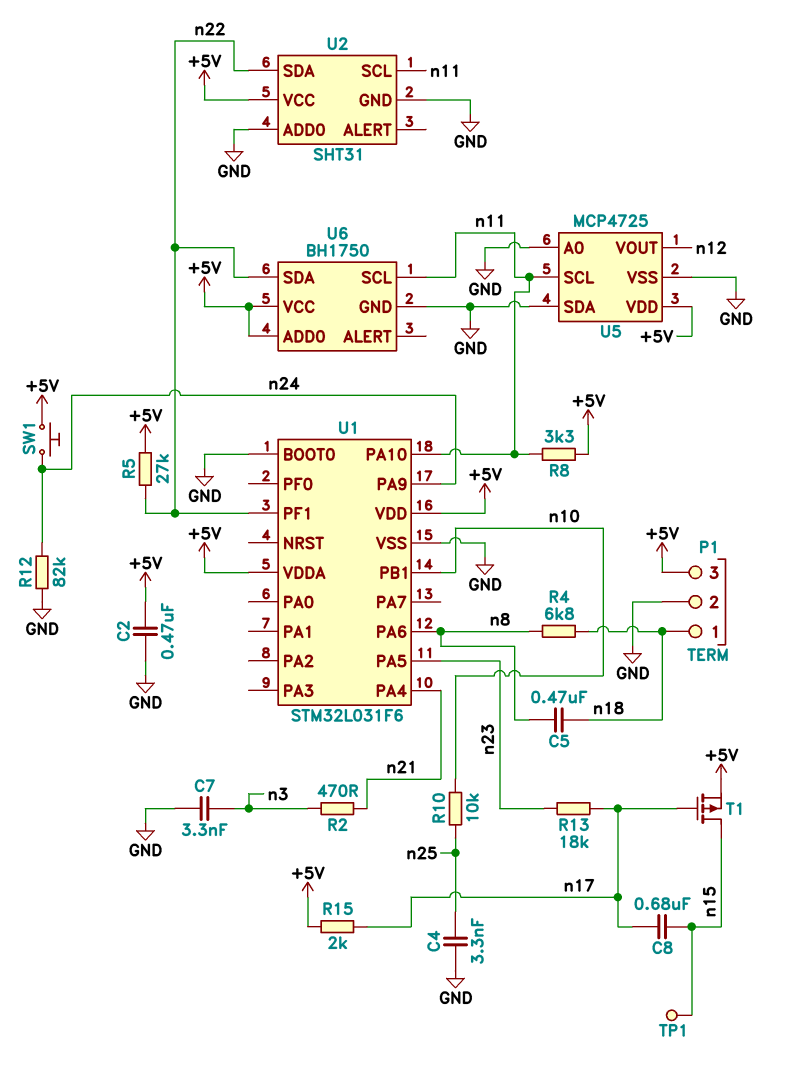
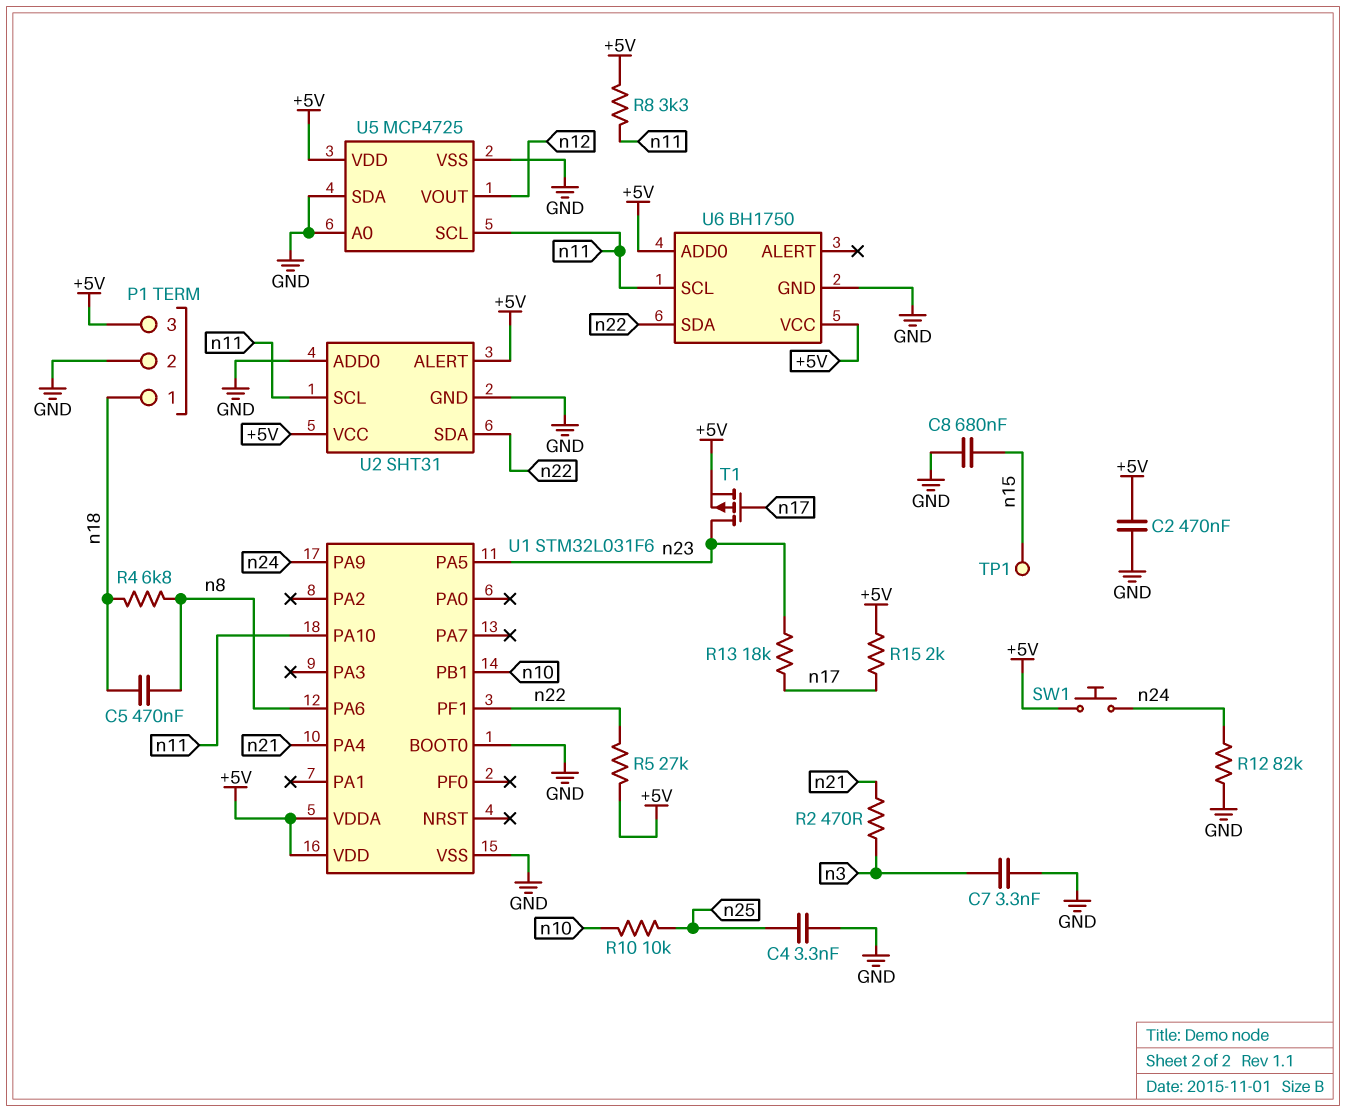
C8: 680nF (n15, n17) -> 680nF (GND, n15)
T1: PMOS (G n17, D n15, S +5V) -> PMOS (G n17, D n23, S +5V)
U2 pin ALERT: none -> +5V

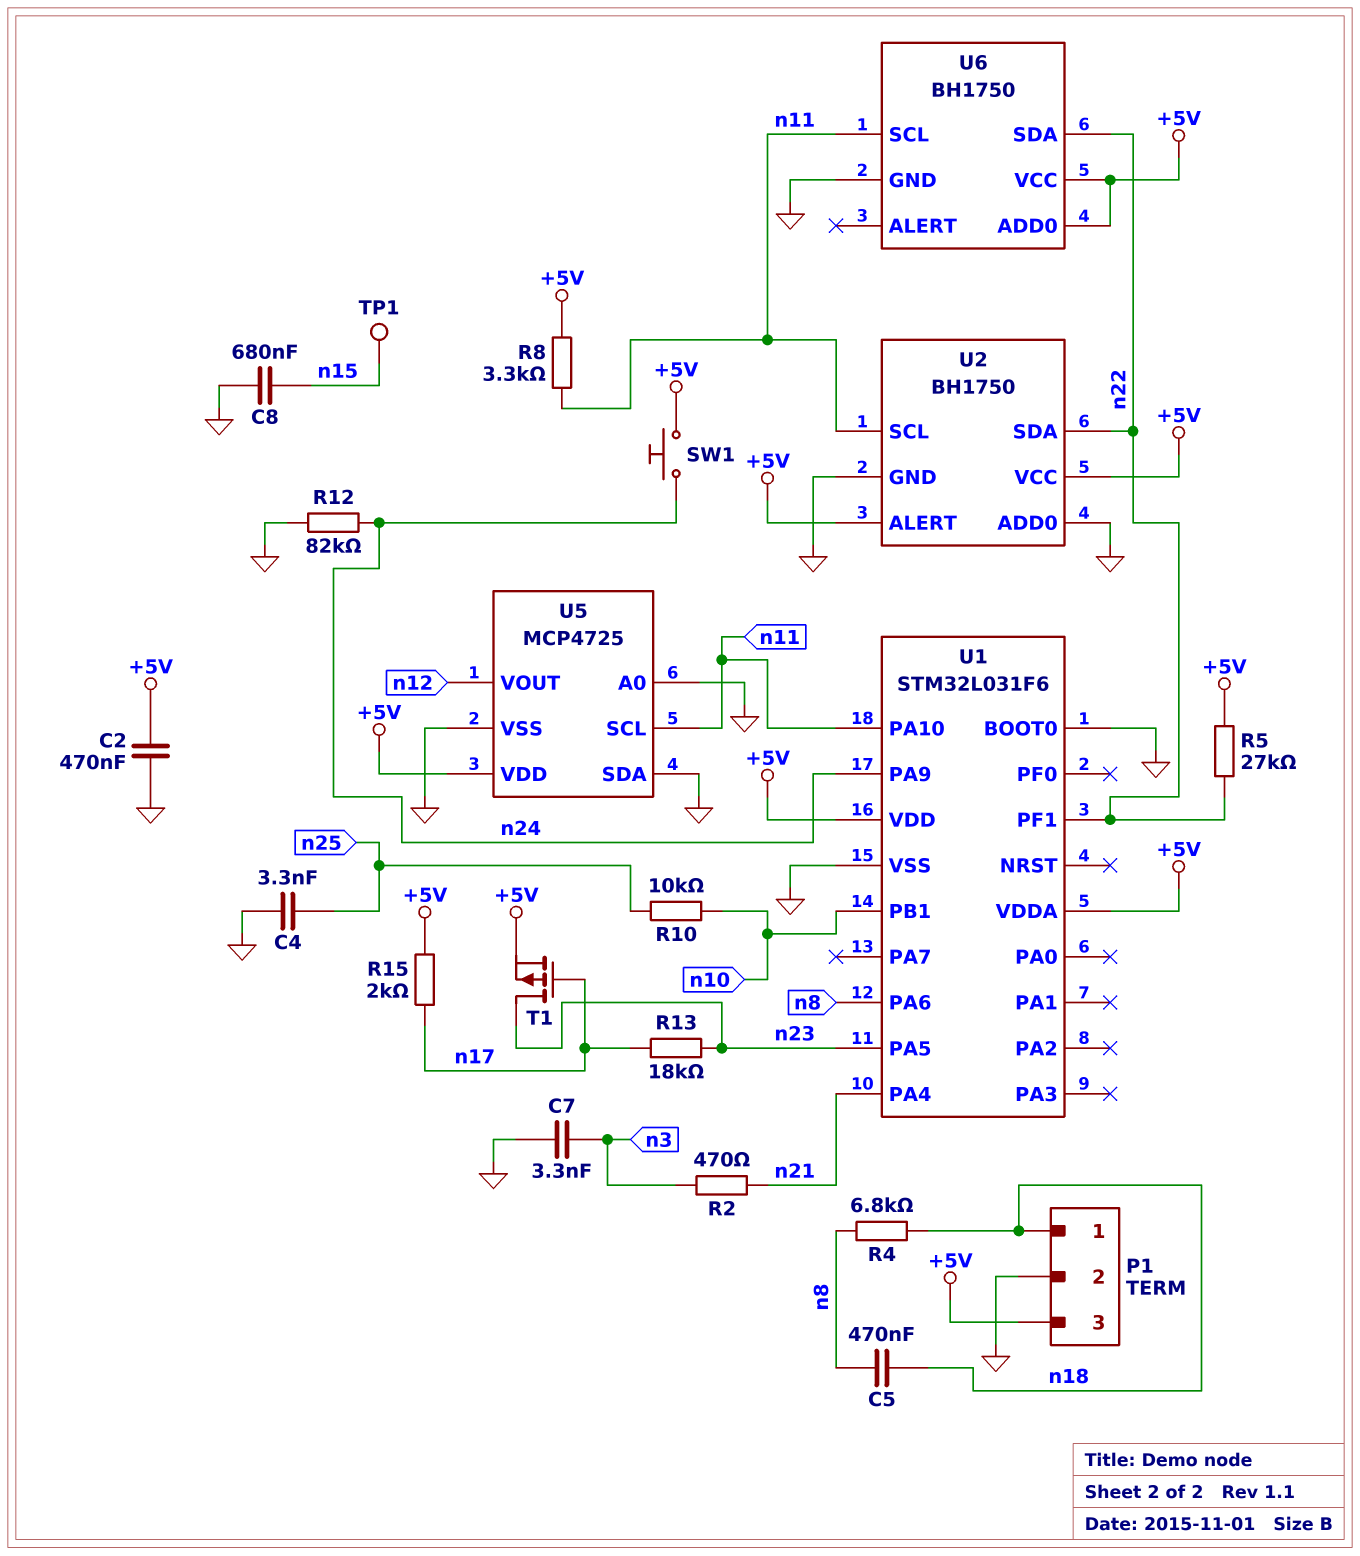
U2: SHT31 -> BH1750

